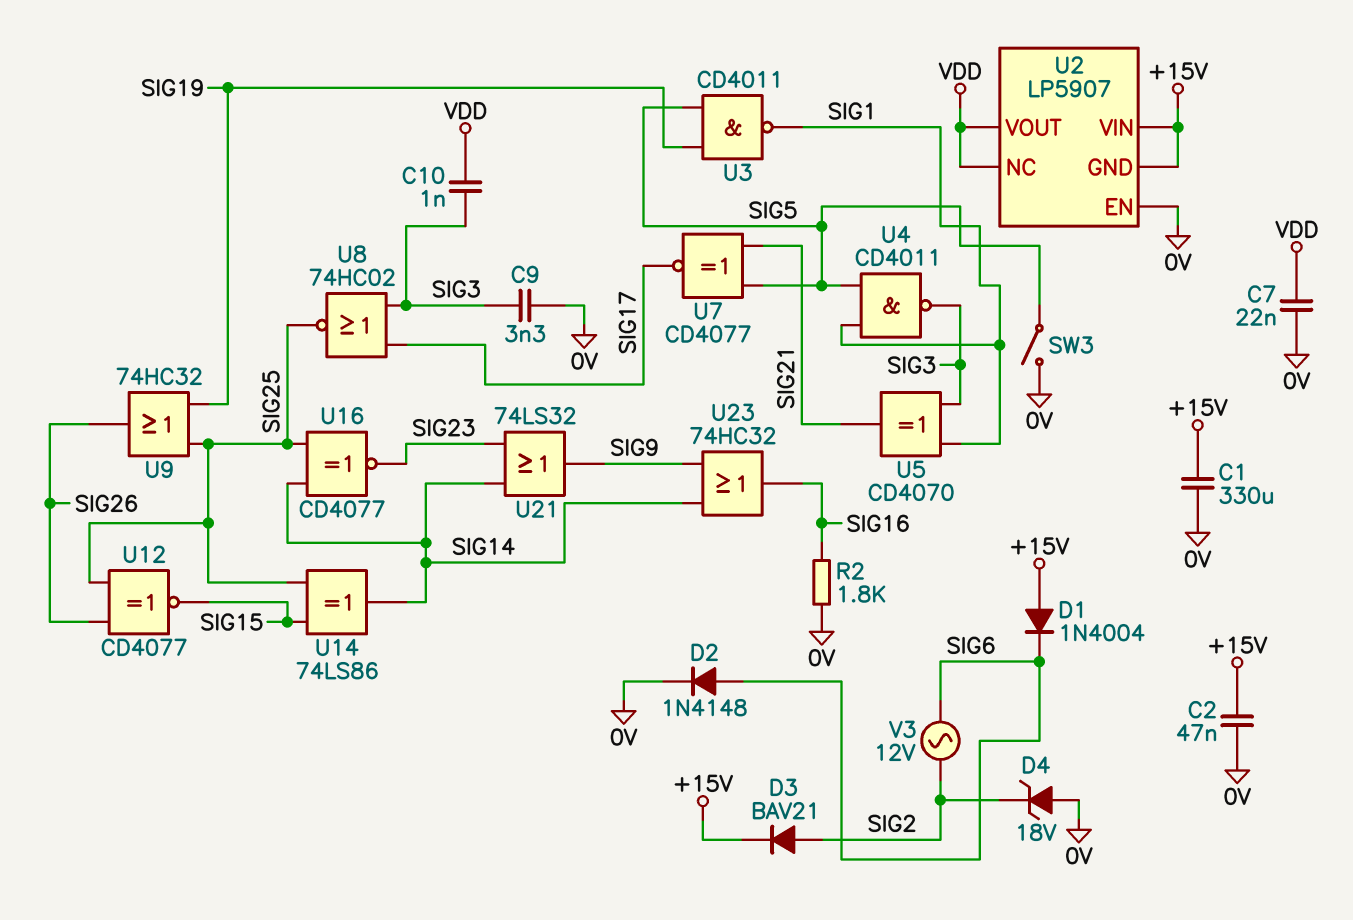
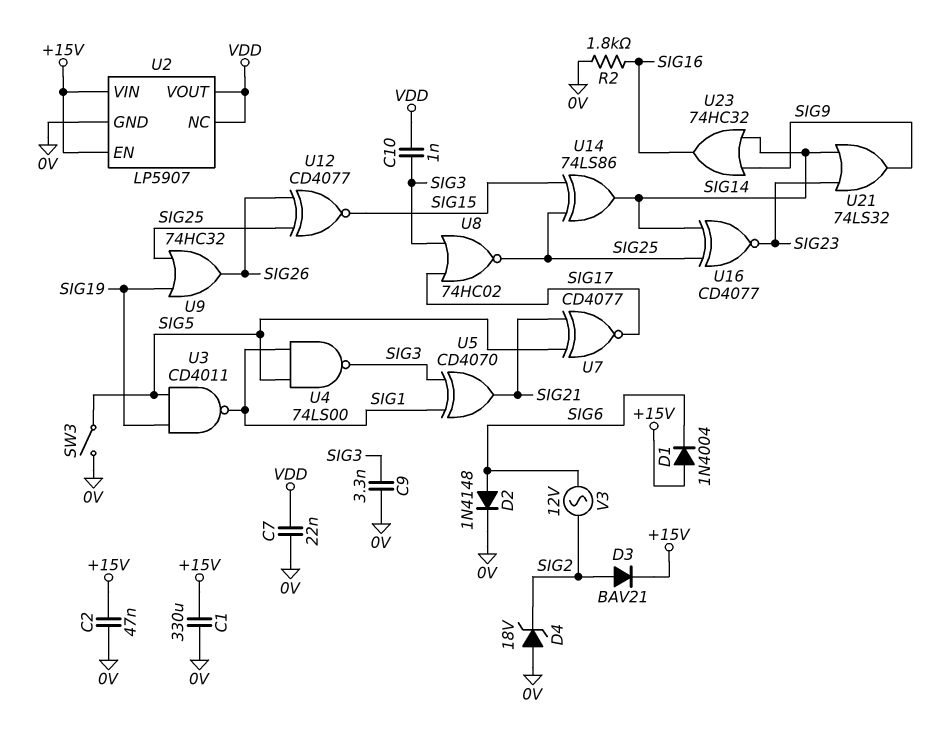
U2 pin EN: 0V -> +15V
U2 pin GND: +15V -> 0V
U4: NAND CD4011 (in SIG1, in SIG5, out SIG3) -> NAND 74LS00 (in SIG1, in SIG5, out SIG3)

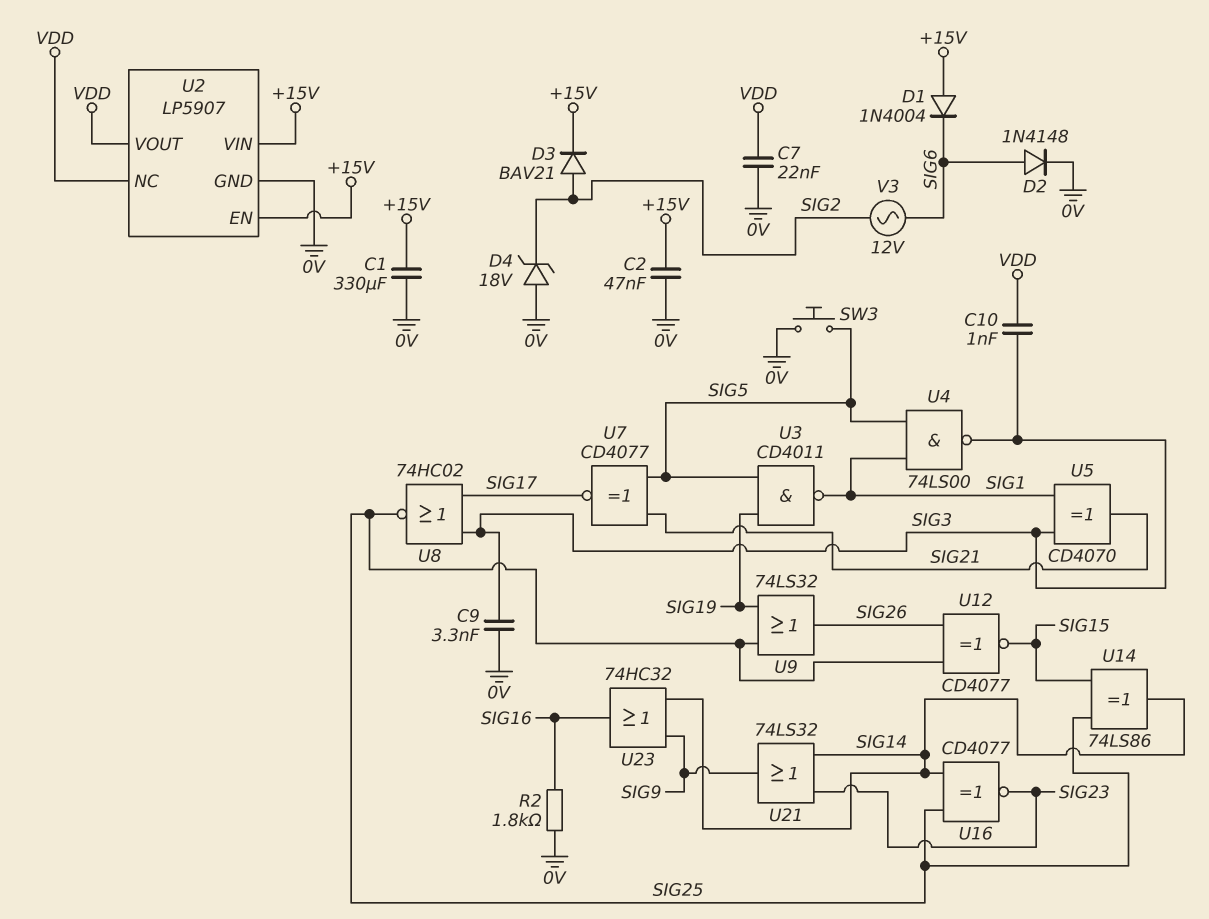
SW3: switch (0V, SIG5) -> button (0V, SIG5)
U9: OR 74HC32 (in SIG19, in SIG25, out SIG26) -> OR 74LS32 (in SIG19, in SIG25, out SIG26)

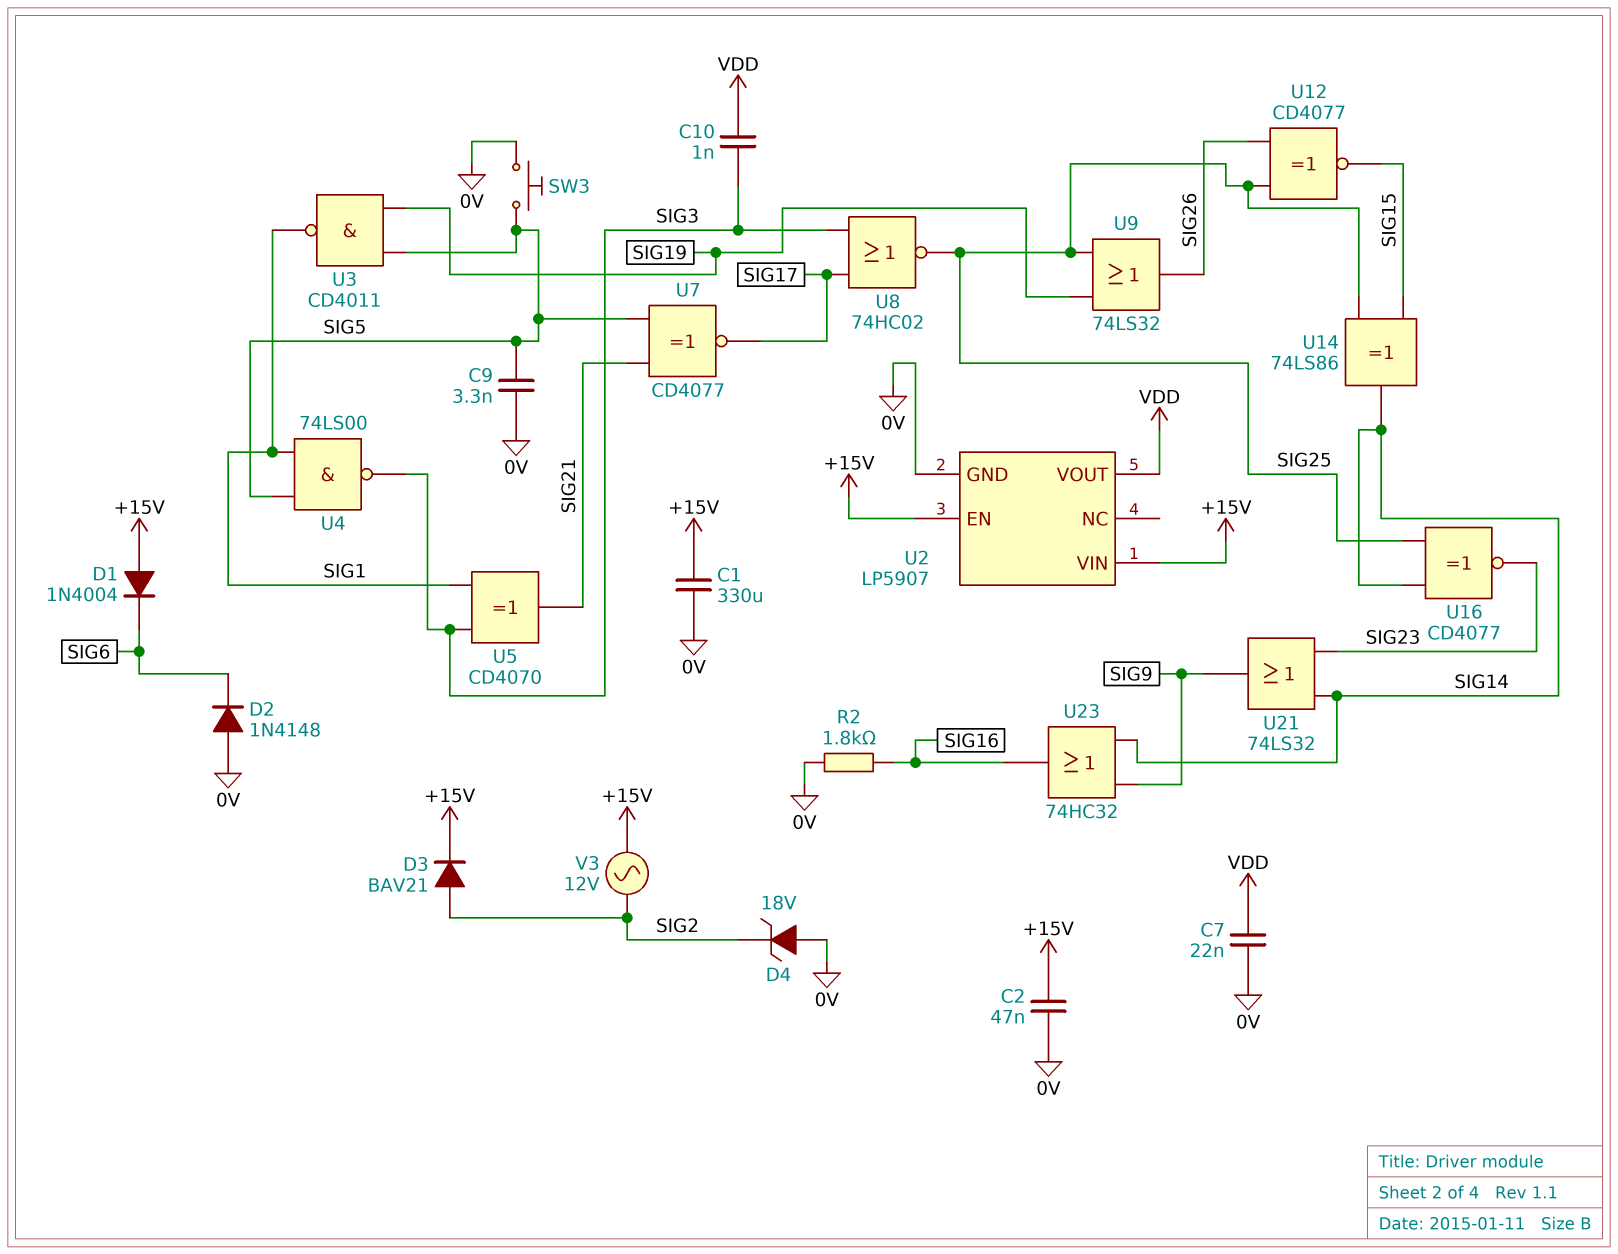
C9: 3.3nF (0V, SIG3) -> 3.3nF (0V, SIG5)
D2: diode 1N4148 (A SIG6, K 0V) -> diode 1N4148 (A 0V, K SIG6)
U2 pin NC: VDD -> none
V3: AC 12V (SIG2, SIG6) -> AC 12V (+15V, SIG2)

